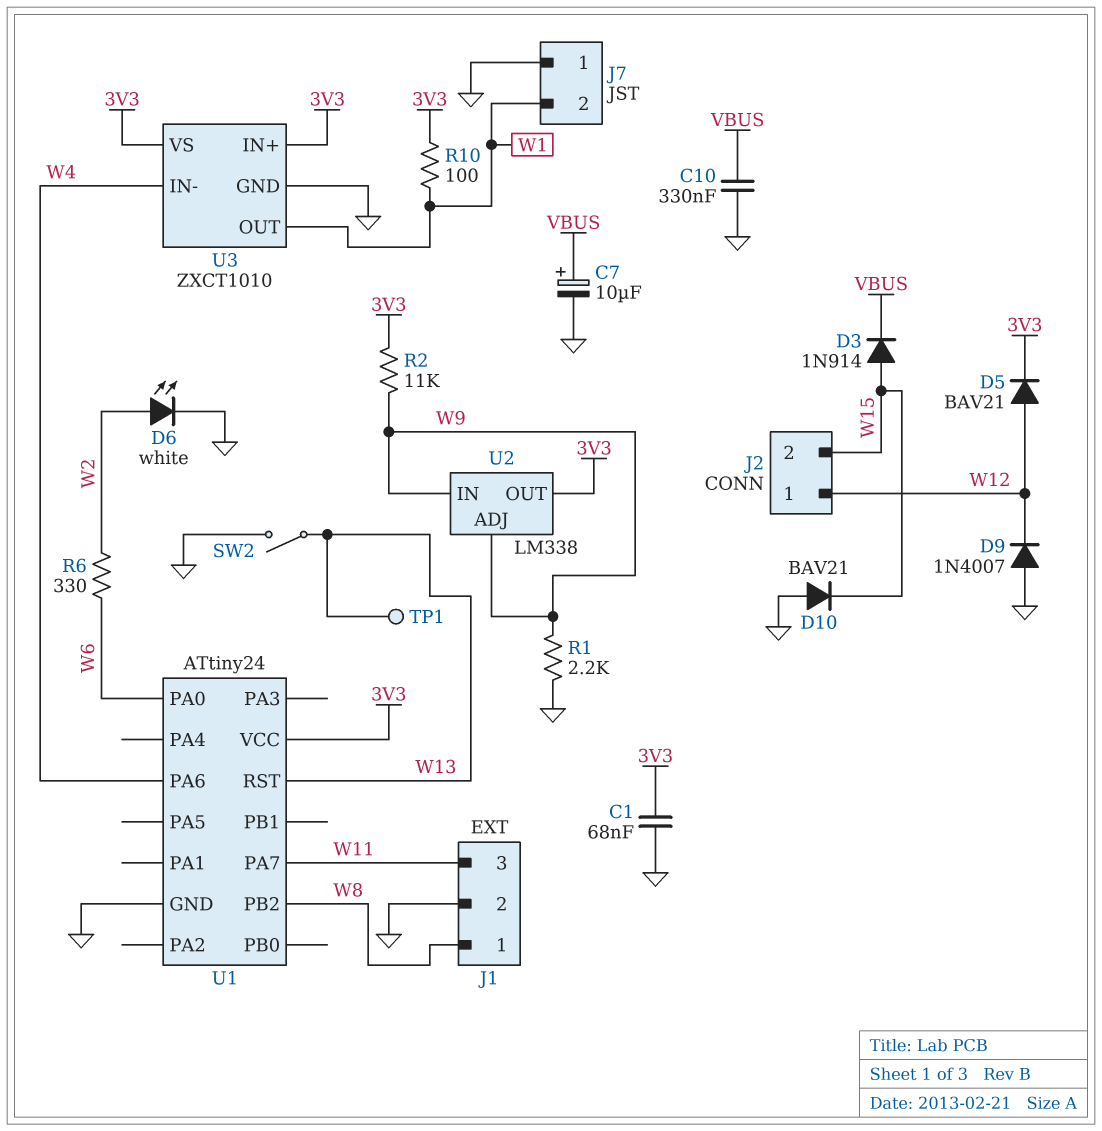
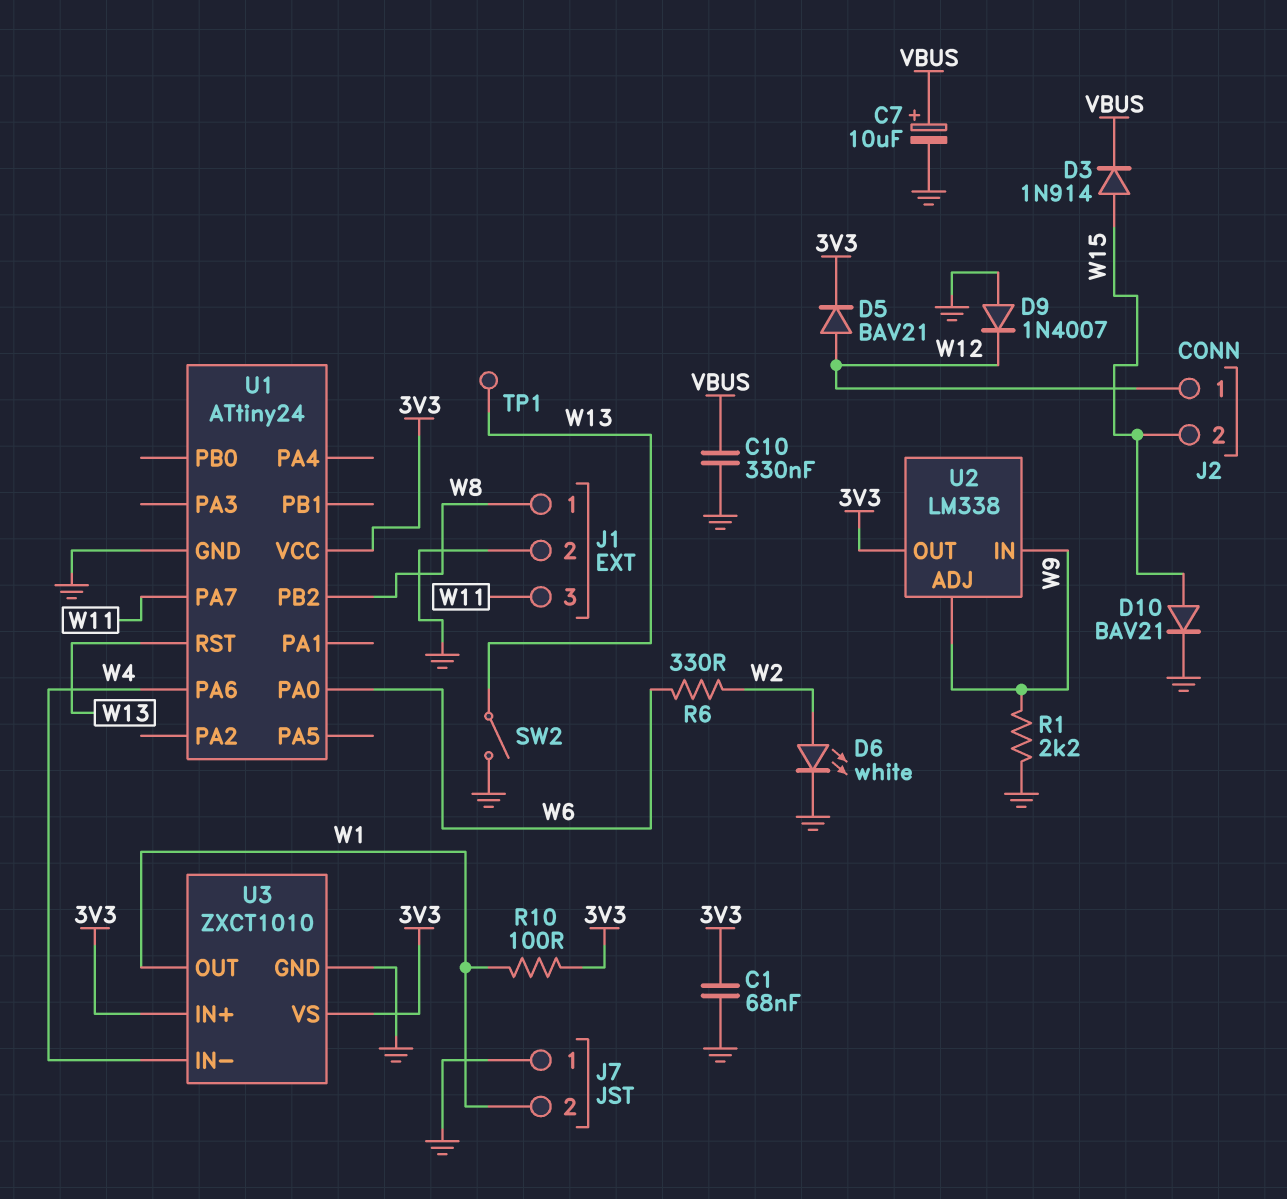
D10: diode BAV21 (A GND, K W15) -> diode BAV21 (A W15, K GND)
R2: 11k (3V3, W9) -> none

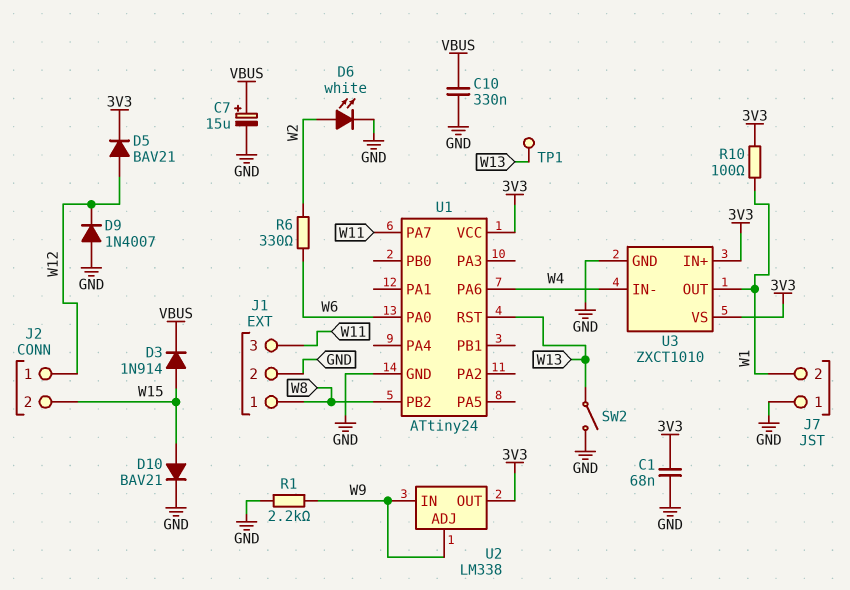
C7: 10uF (plus VBUS, minus GND) -> 15uF (plus VBUS, minus GND)

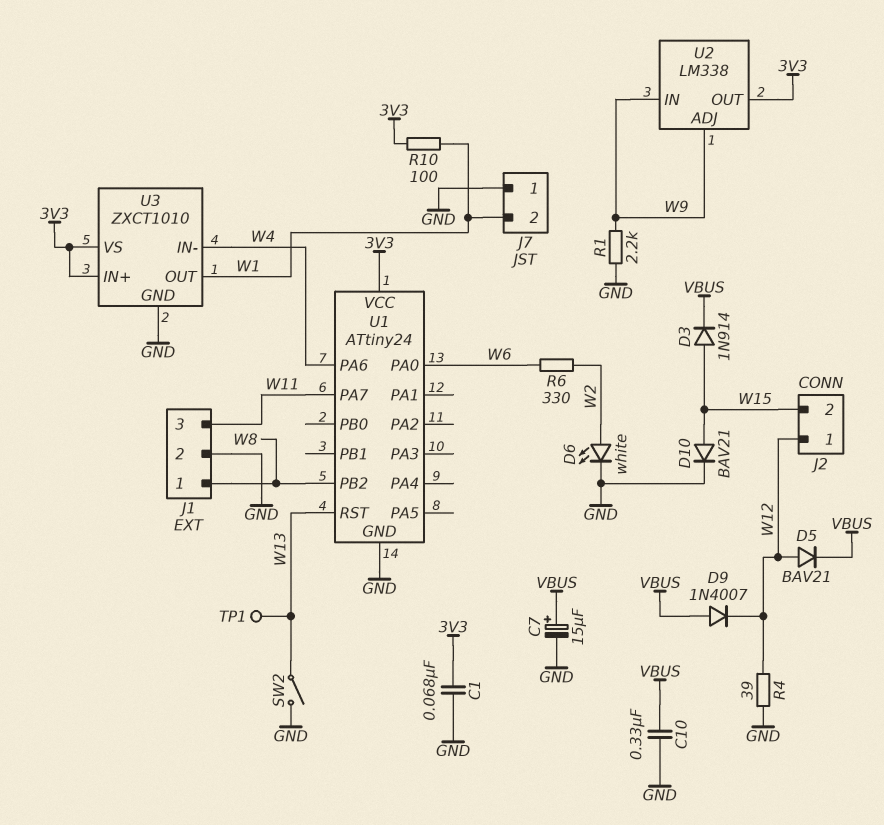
D5: diode BAV21 (A W12, K 3V3) -> diode BAV21 (A W12, K VBUS)
D9: diode 1N4007 (A GND, K W12) -> diode 1N4007 (A VBUS, K W12)
R4: none -> 39 (GND, W12)

